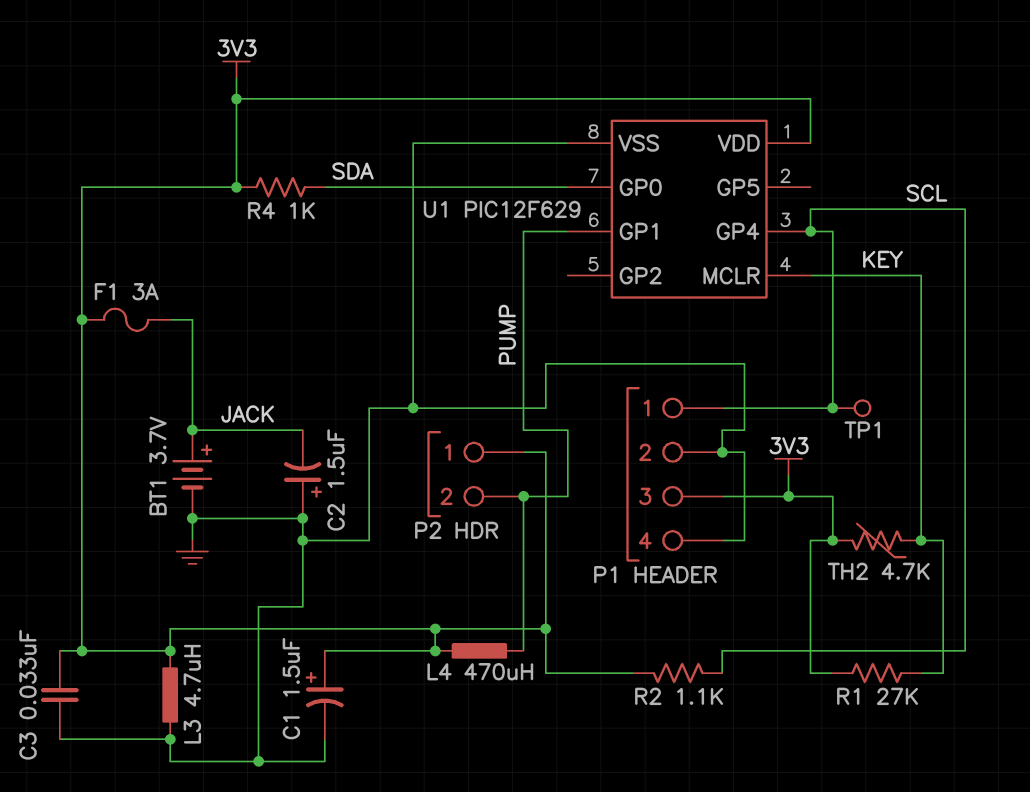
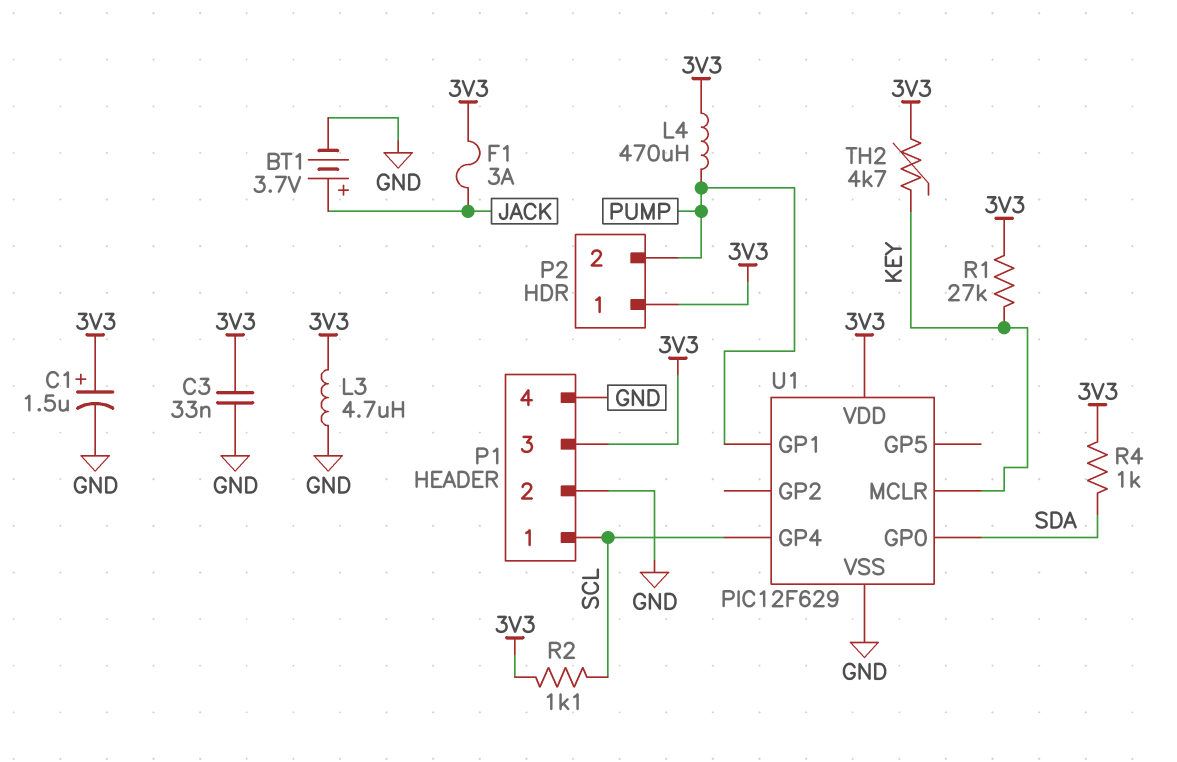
C2: 1.5uF (plus GND, minus JACK) -> none
TP1: test point (SCL) -> none

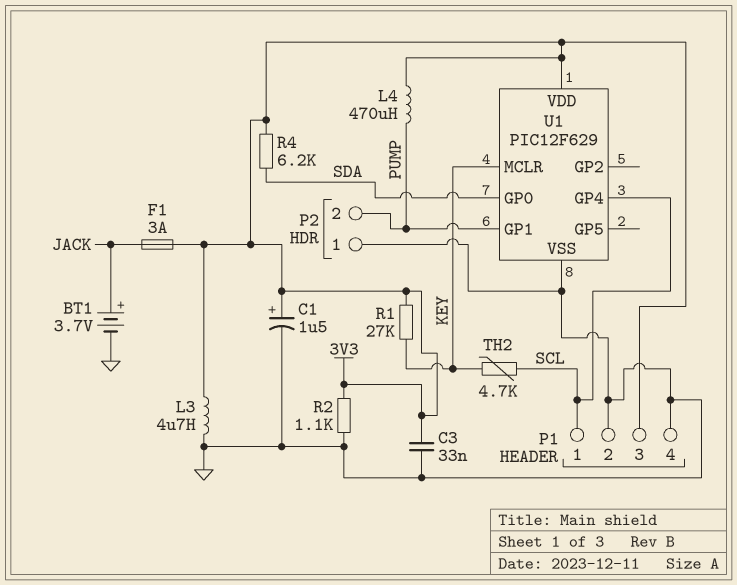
P2 pin 1: 3V3 -> GND
R2: 1.1k (3V3, SCL) -> 1.1k (3V3, GND)
R4: 1k (3V3, SDA) -> 6.2k (3V3, SDA)
TH2: 4.7k (3V3, KEY) -> 4.7k (KEY, SCL)

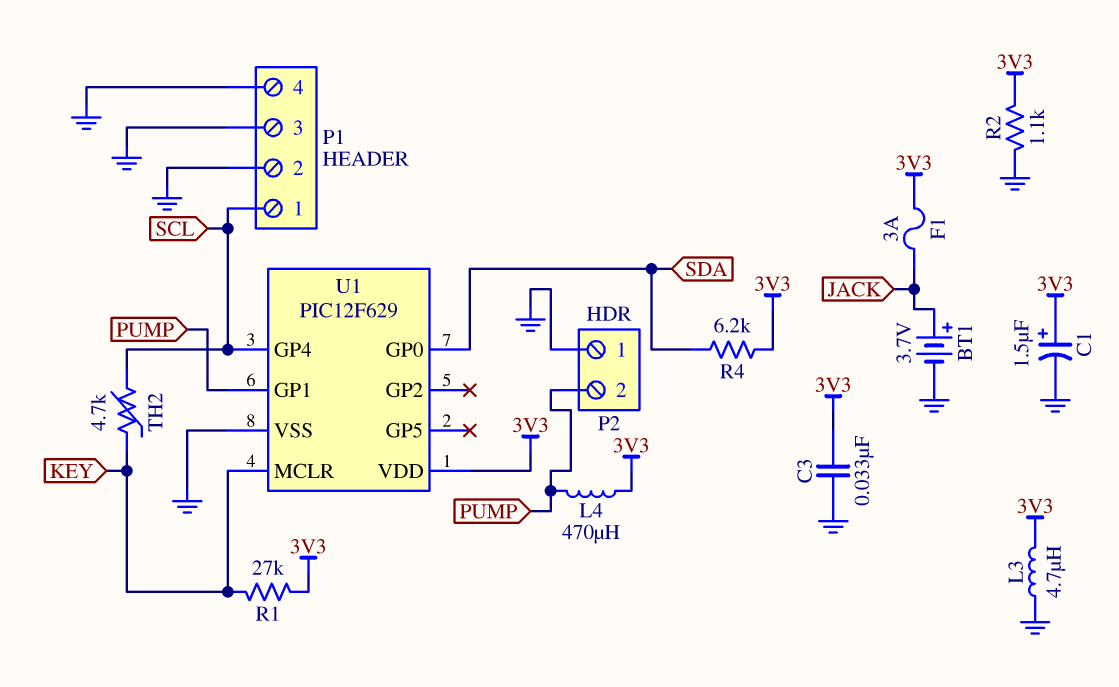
P1 pin 3: 3V3 -> GND

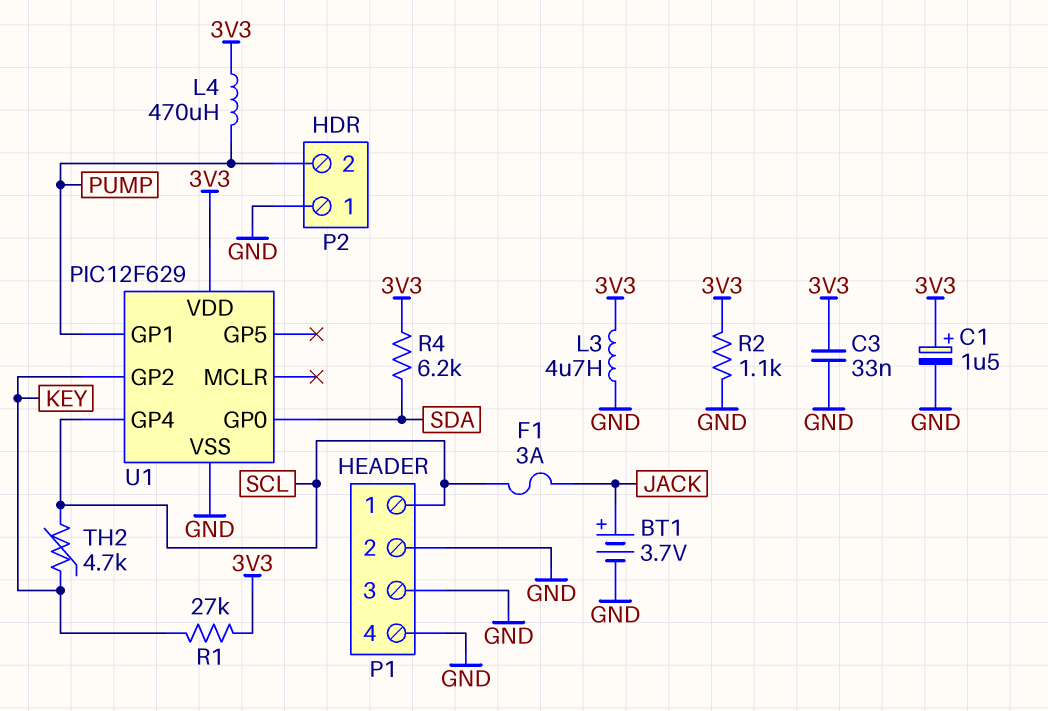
F1: 3A (3V3, JACK) -> 3A (JACK, SCL)
U1 pin GP2: none -> KEY
U1 pin MCLR: KEY -> none

